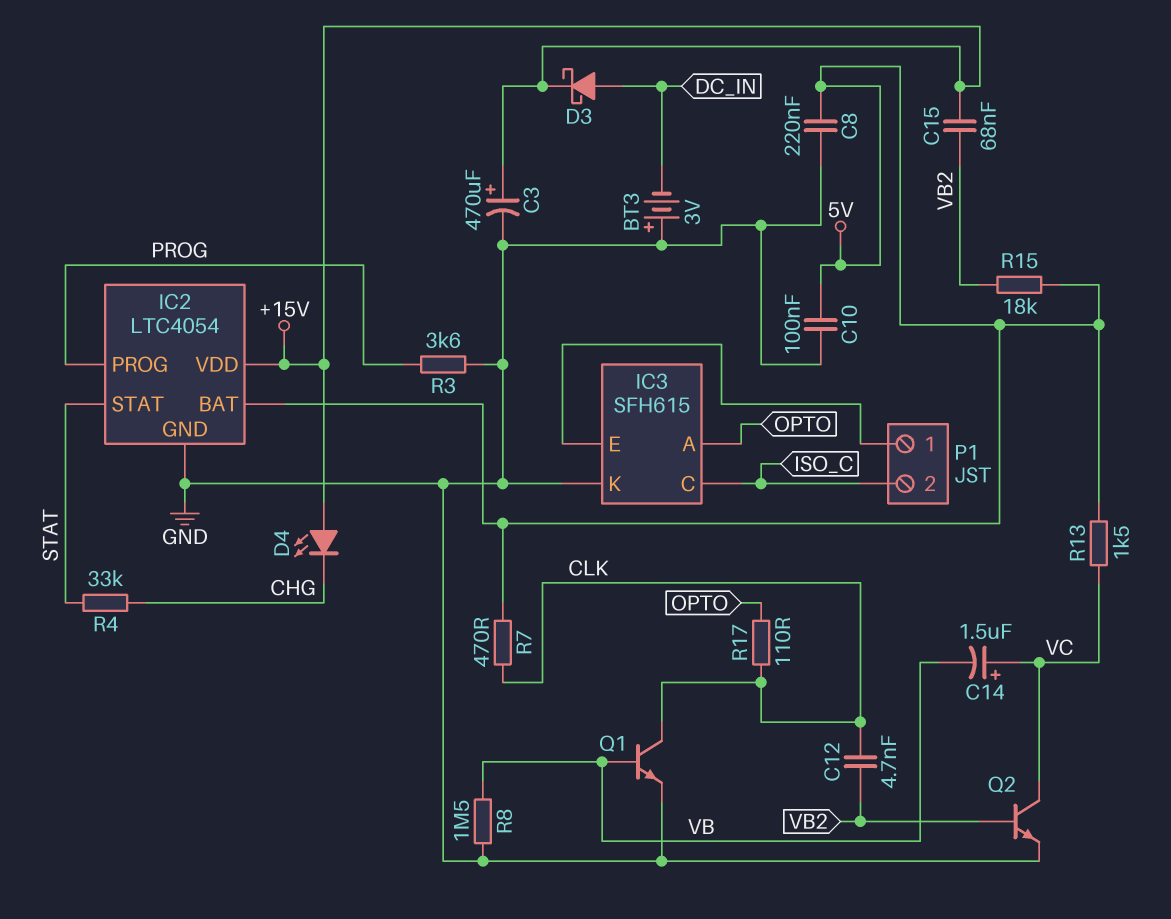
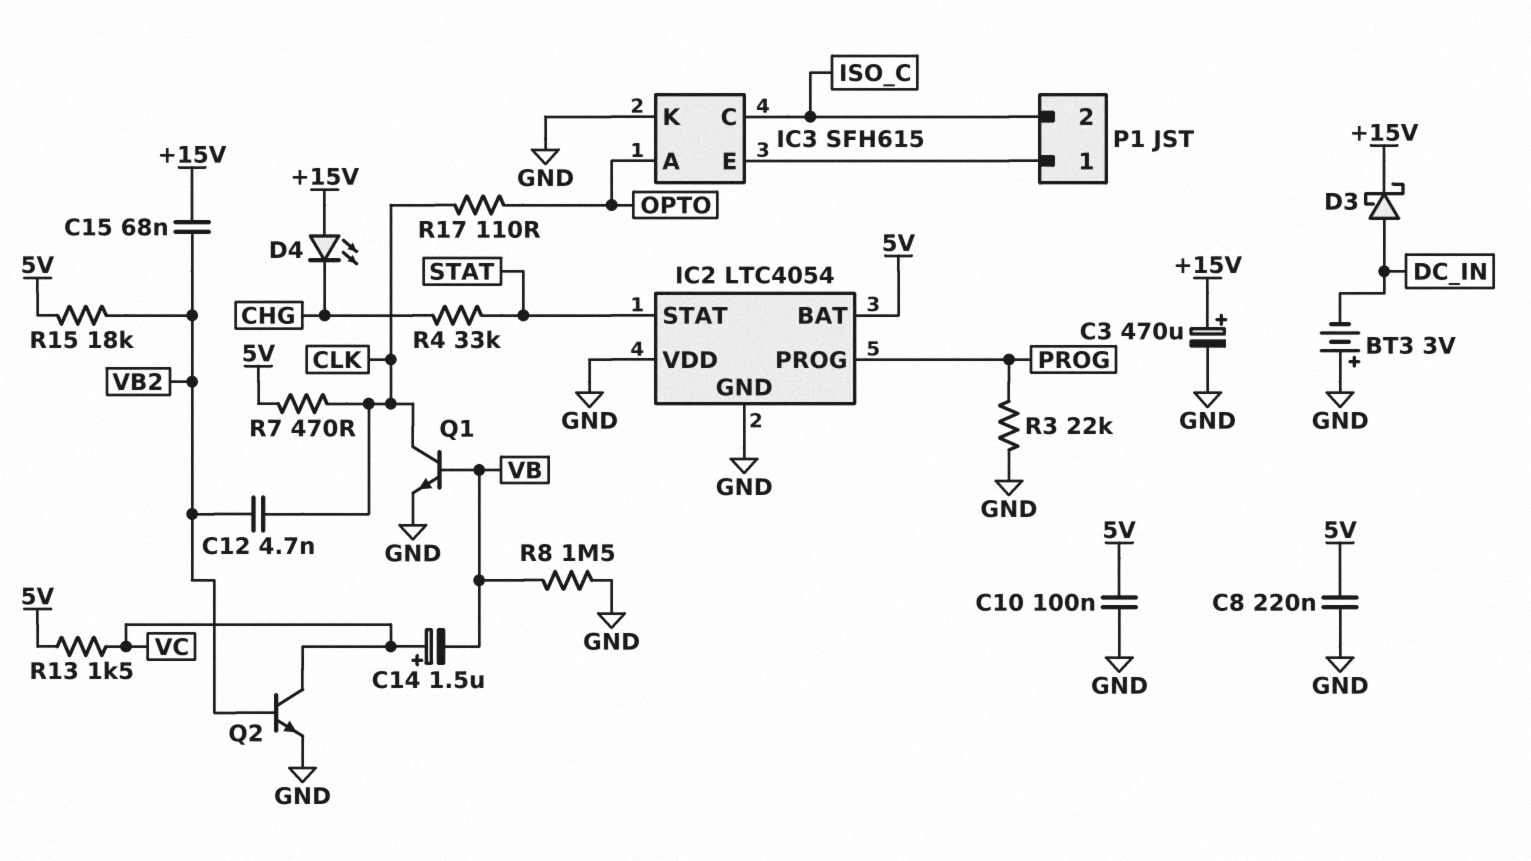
IC2 pin VDD: +15V -> GND
R3: 3.6k (GND, PROG) -> 22k (GND, PROG)

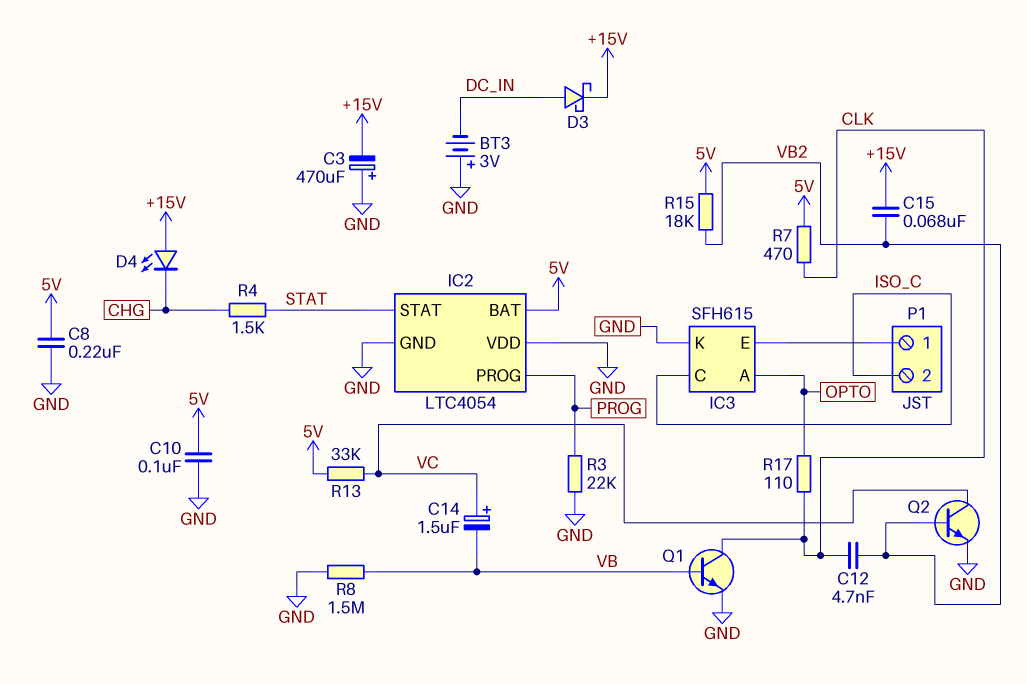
C3: 470uF (plus +15V, minus GND) -> 470uF (plus GND, minus +15V)
R4: 33k (CHG, STAT) -> 1.5k (CHG, STAT)
R13: 1.5k (5V, VC) -> 33k (5V, VC)

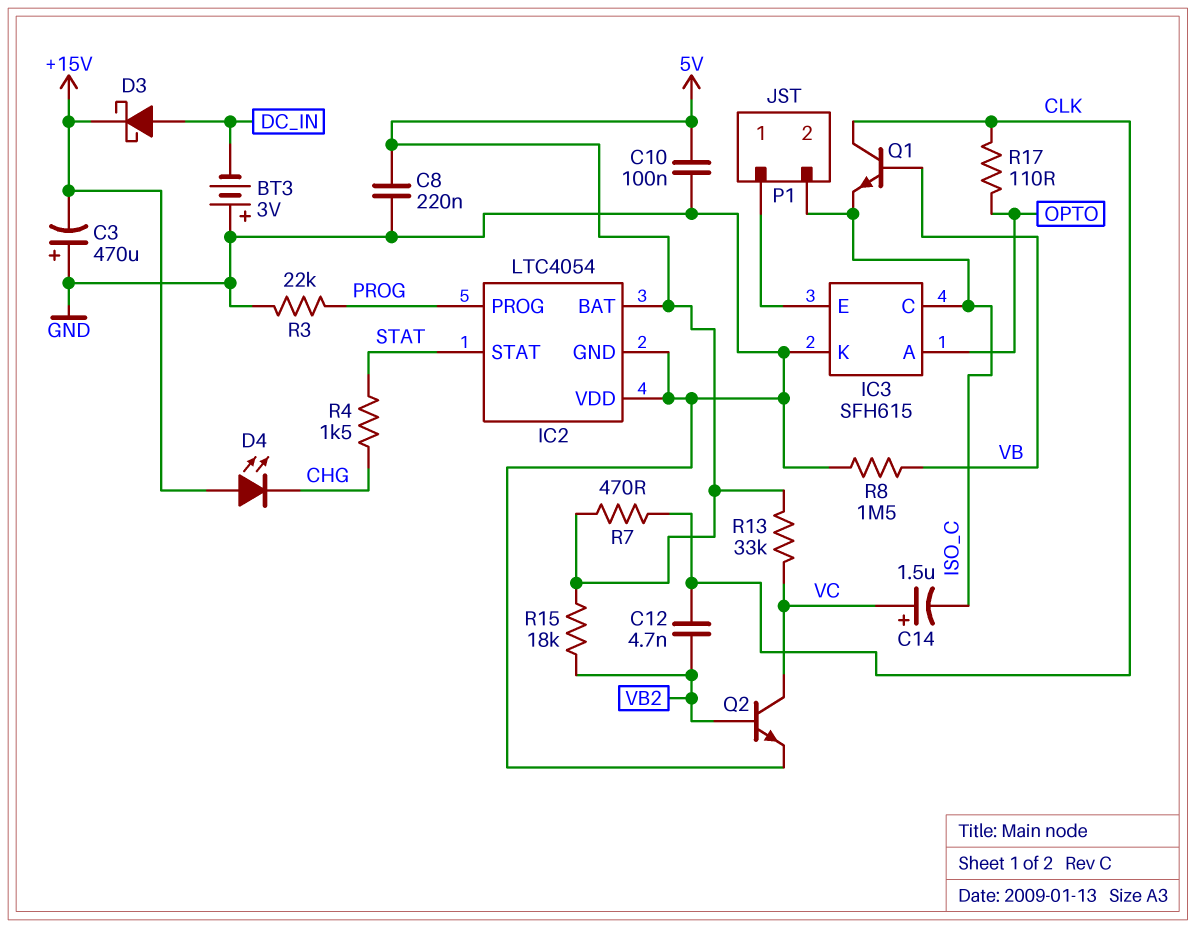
C14: 1.5uF (plus VC, minus VB) -> 1.5uF (plus VC, minus ISO_C)
C15: 68nF (+15V, VB2) -> none
Q1: NPN (B VB, C CLK, E GND) -> NPN (B VB, C CLK, E ISO_C)

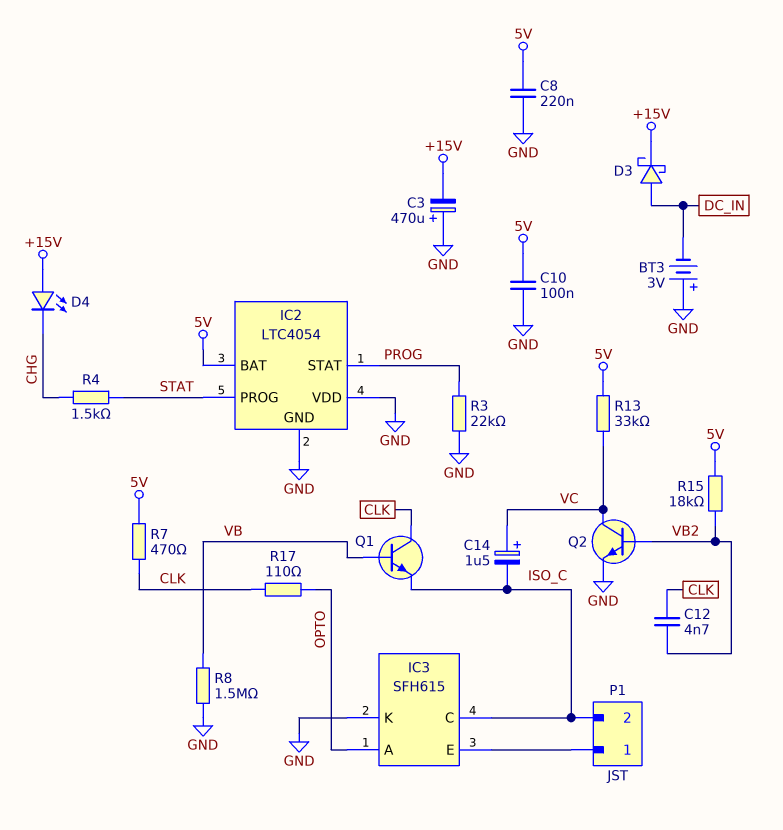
IC2 pin PROG: PROG -> STAT
IC2 pin STAT: STAT -> PROG

